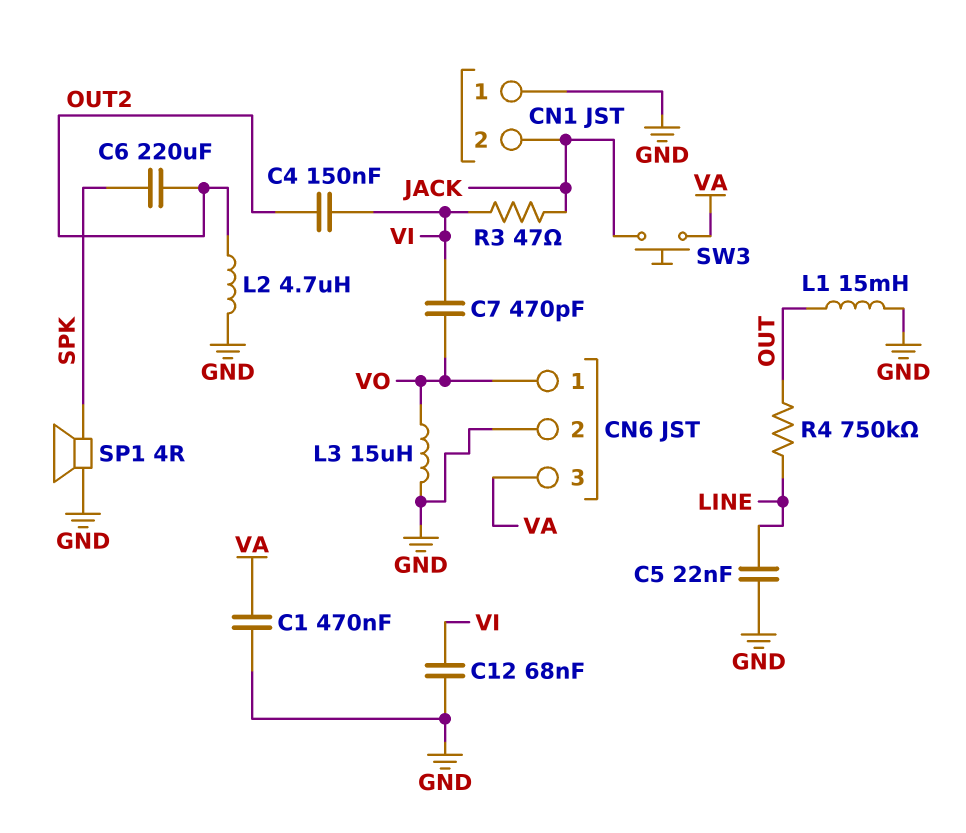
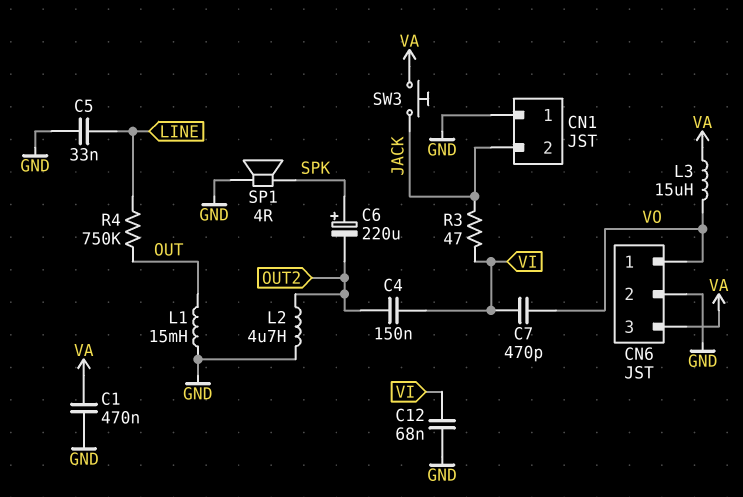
C5: 22nF (GND, LINE) -> 33nF (GND, LINE)
C6: 220uF (OUT2, SPK) -> 220uF (plus SPK, minus OUT2)
L3: 15uH (GND, VO) -> 15uH (VA, VO)

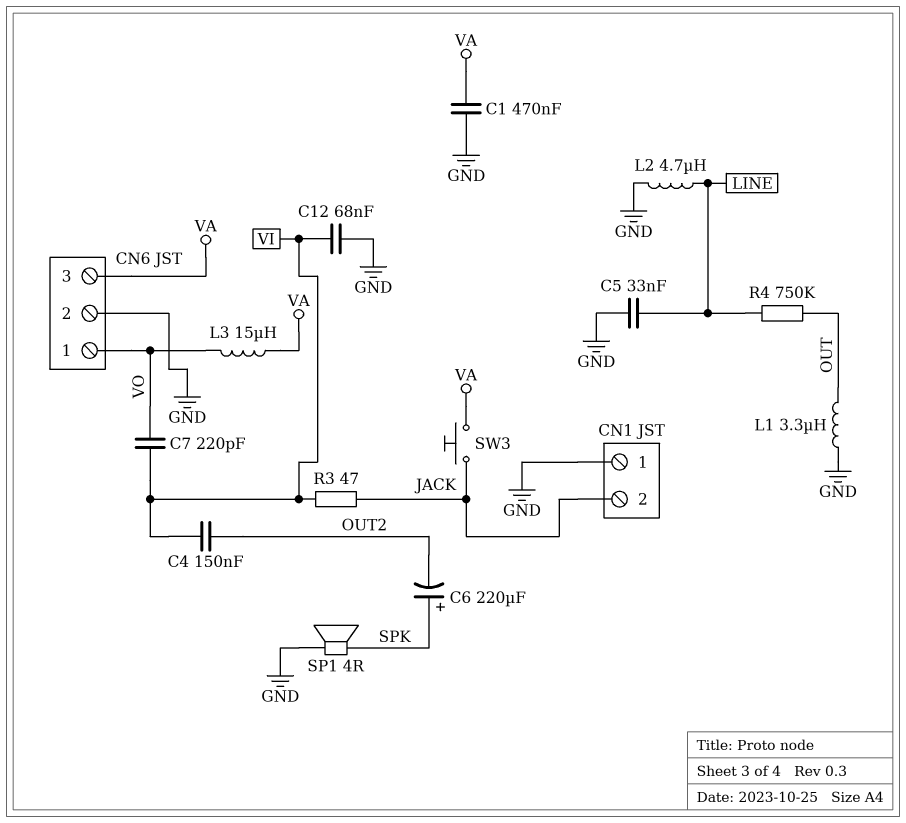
C7: 470pF (VI, VO) -> 220pF (VI, VO)
L1: 15mH (GND, OUT) -> 3.3uH (GND, OUT)
L2: 4.7uH (GND, OUT2) -> 4.7uH (GND, LINE)

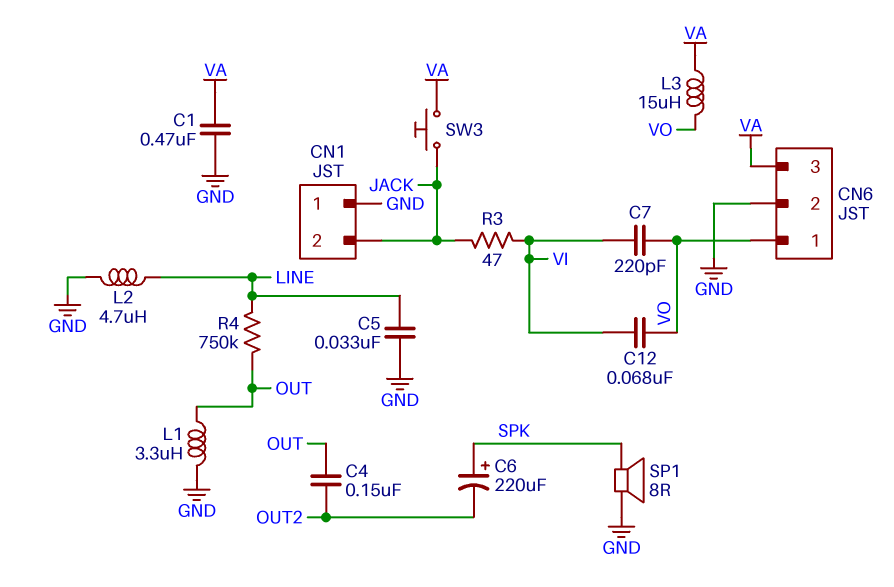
C4: 150nF (OUT2, VI) -> 150nF (OUT, OUT2)
C12: 68nF (GND, VI) -> 68nF (VI, VO)
SP1: speaker 4R (GND, SPK) -> speaker 8R (GND, SPK)

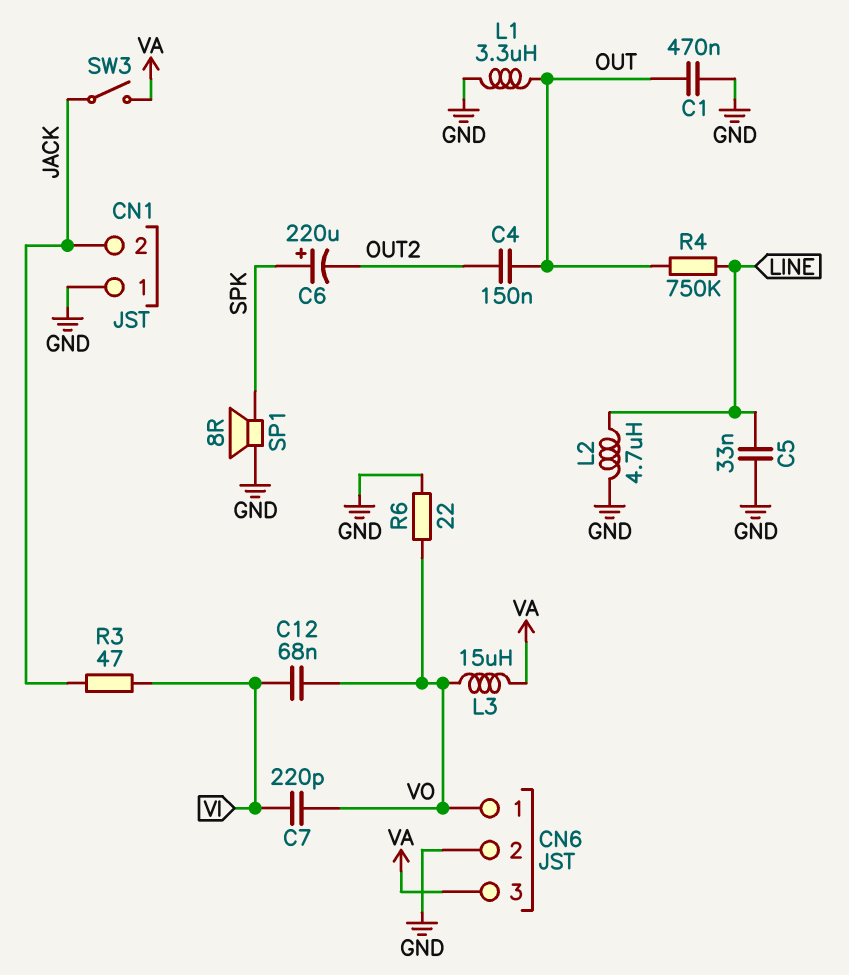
C1: 470nF (GND, VA) -> 470nF (GND, OUT)
R6: none -> 22 (GND, VO)
SW3: button (JACK, VA) -> switch (JACK, VA)

